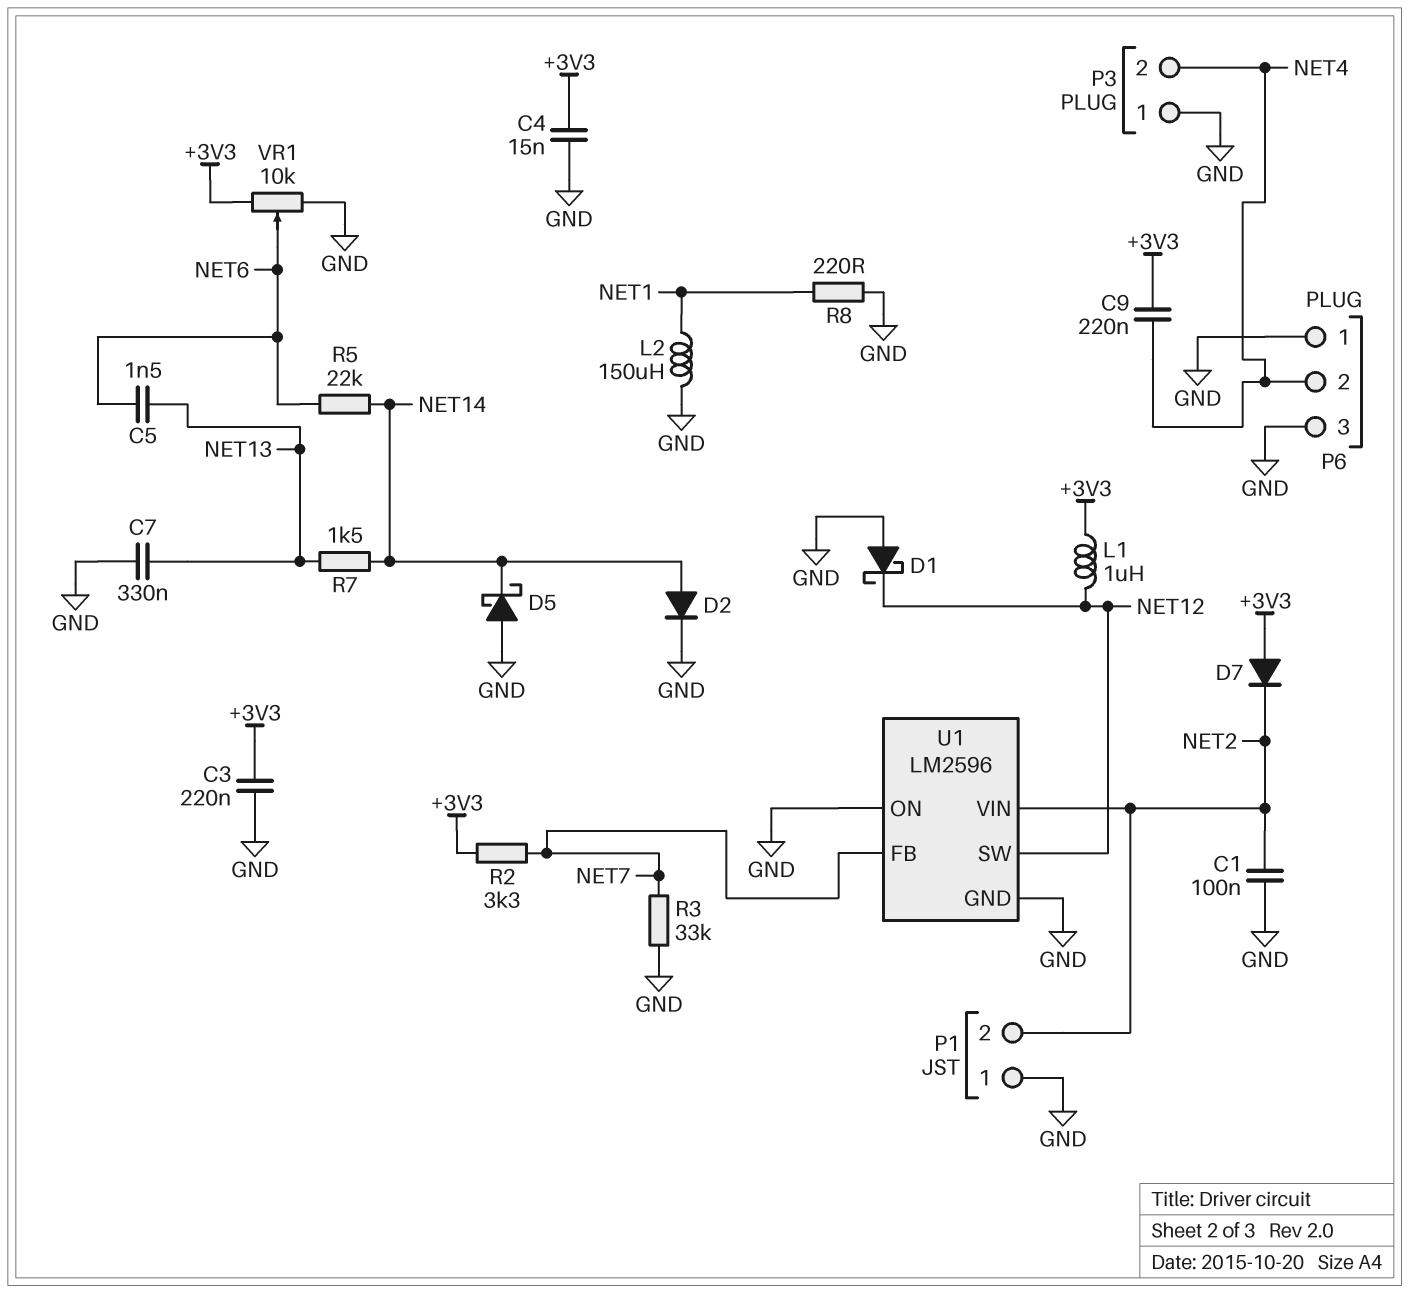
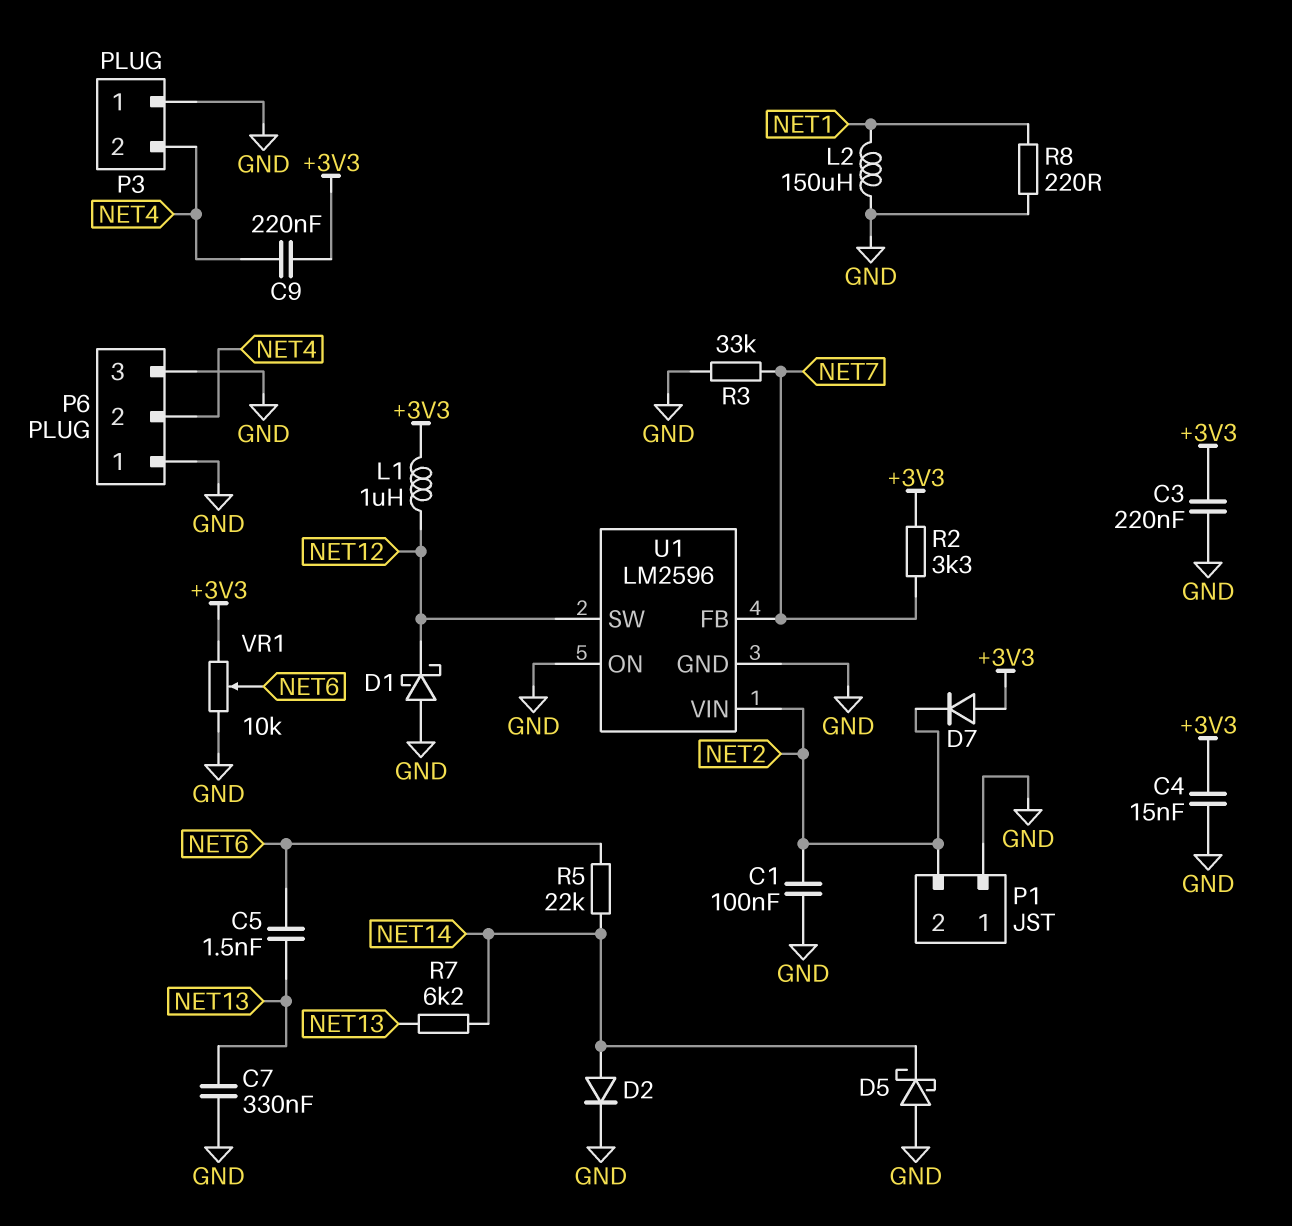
R7: 1.5k (NET13, NET14) -> 6.2k (NET13, NET14)

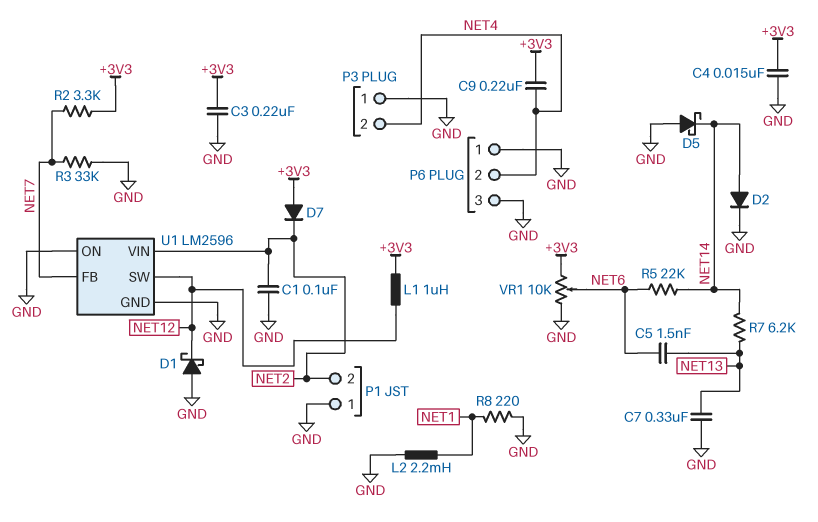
L2: 150uH (GND, NET1) -> 2.2mH (GND, NET1)

